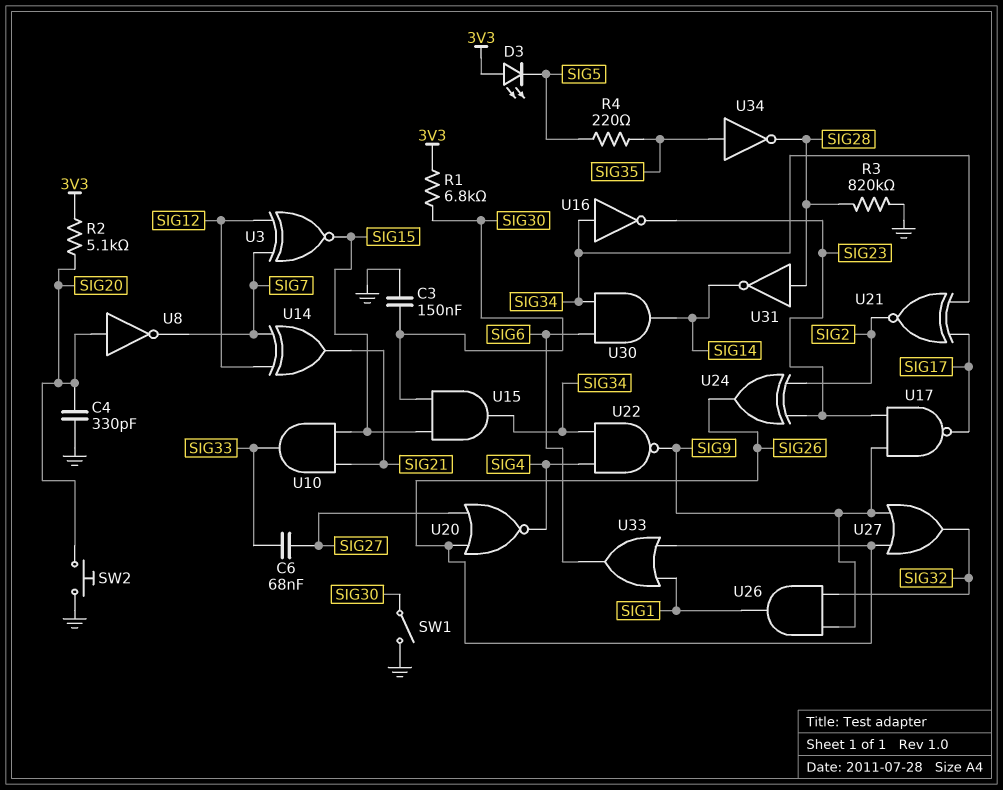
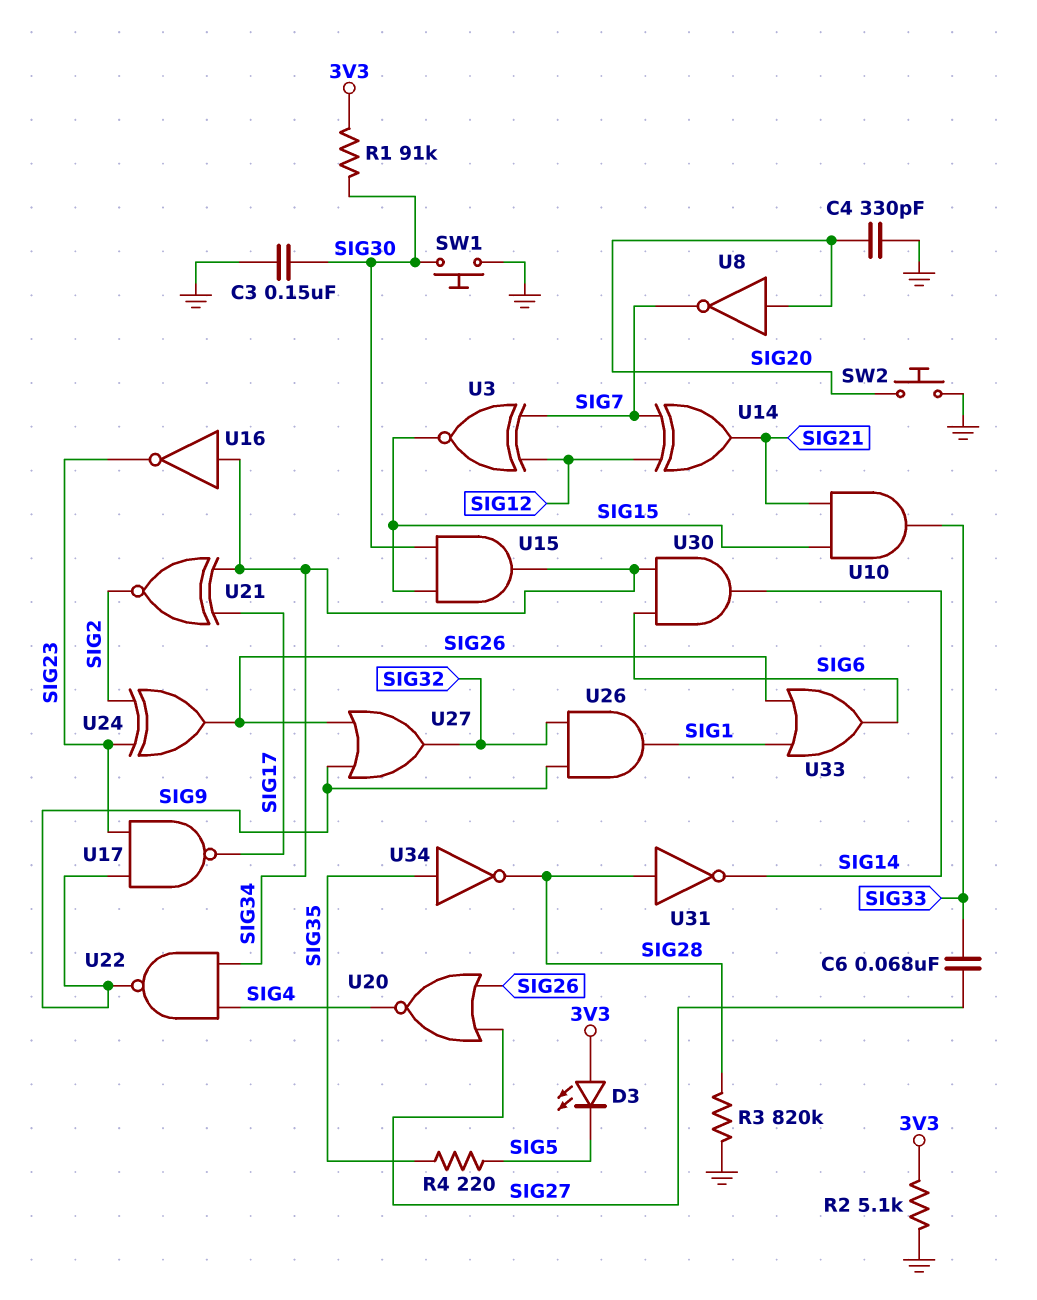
R1: 6.8k (3V3, SIG30) -> 91k (3V3, SIG30)
R2: 5.1k (3V3, SIG20) -> 5.1k (3V3, GND)
SW1: switch (GND, SIG30) -> button (GND, SIG30)

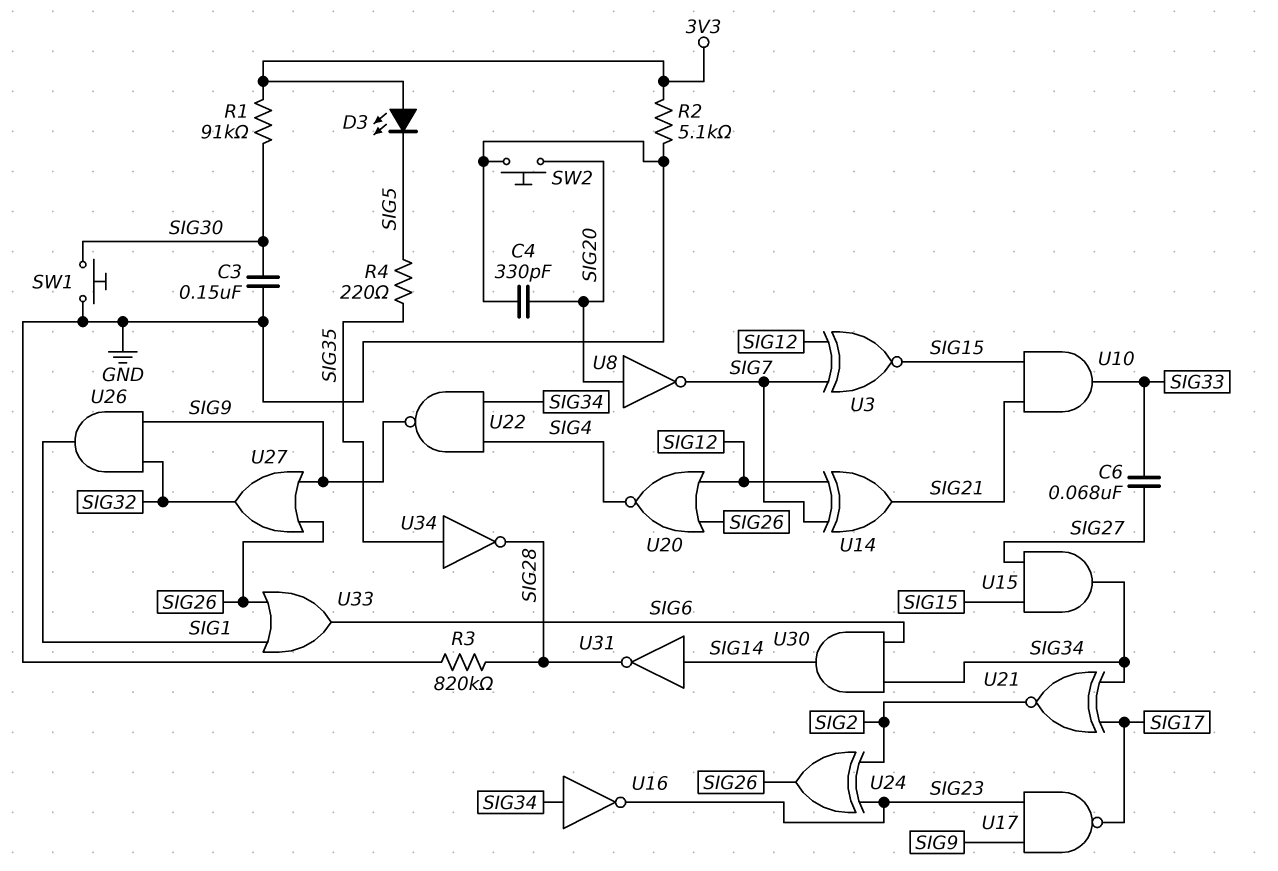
U15: AND (in SIG15, in SIG30, out SIG34) -> AND (in SIG15, in SIG27, out SIG34)
U20: NOR (in SIG26, in SIG27, out SIG4) -> NOR (in SIG12, in SIG26, out SIG4)
U31: NOT (in SIG28, out SIG14) -> NOT (in SIG14, out SIG28)

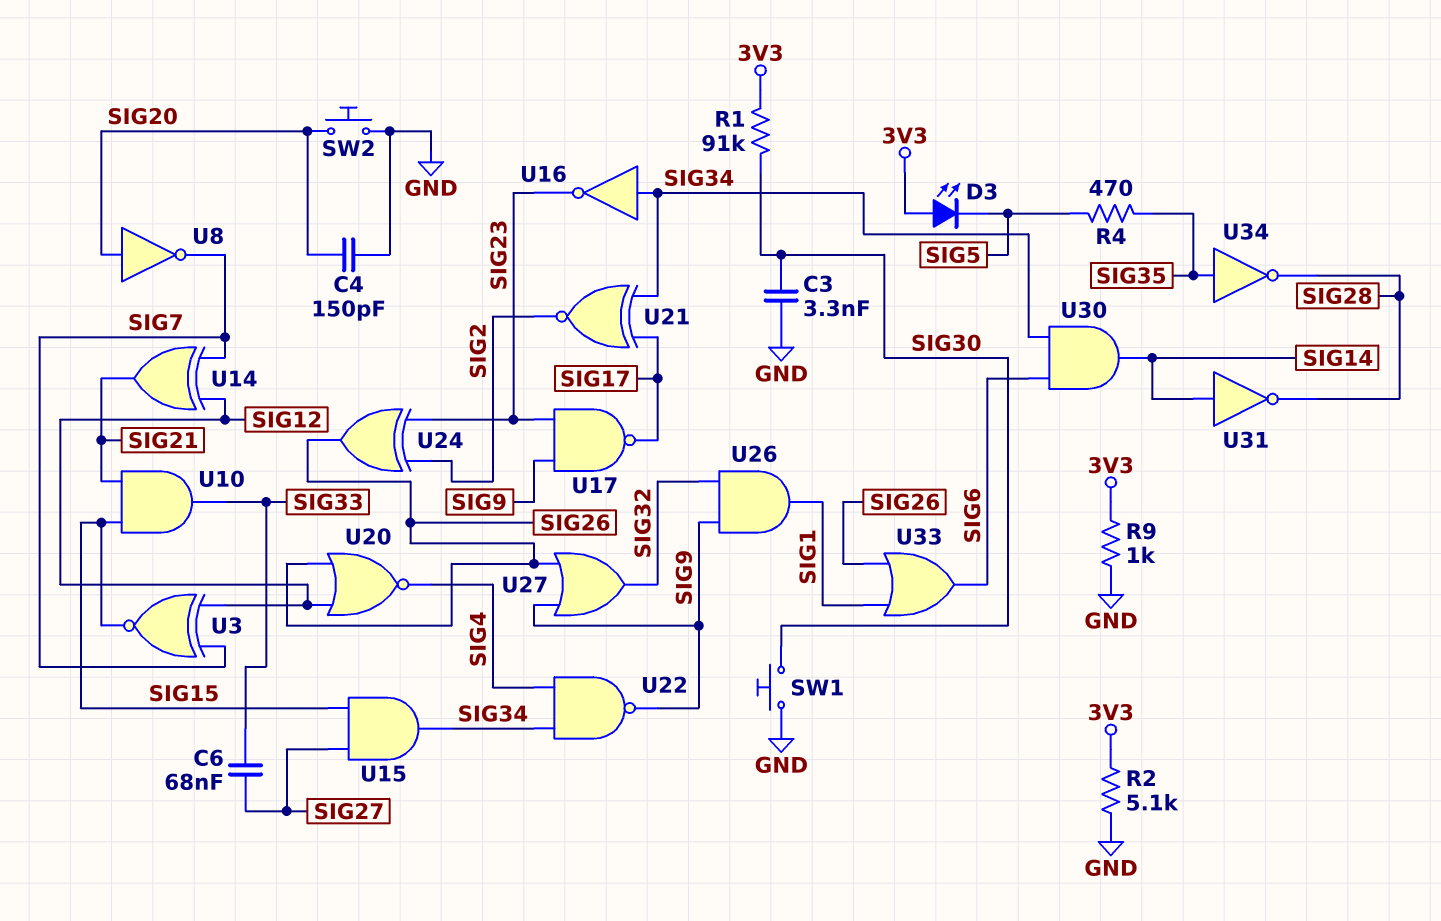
C3: 150nF (GND, SIG30) -> 3.3nF (GND, SIG30)
C4: 330pF (GND, SIG20) -> 150pF (GND, SIG20)
R3: 820k (GND, SIG28) -> none
R4: 220 (SIG5, SIG35) -> 470 (SIG5, SIG35)
R9: none -> 1k (3V3, GND)

